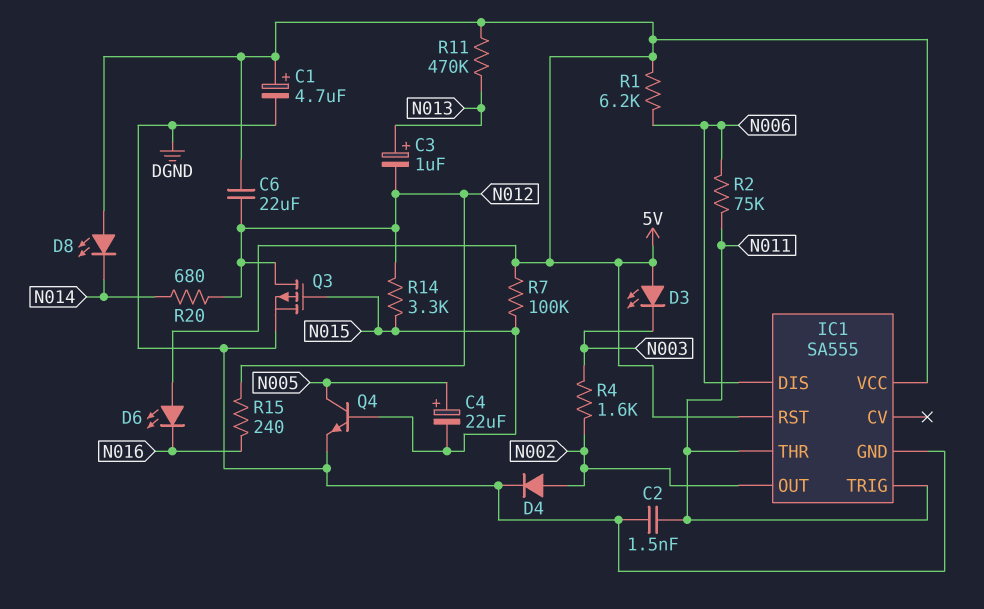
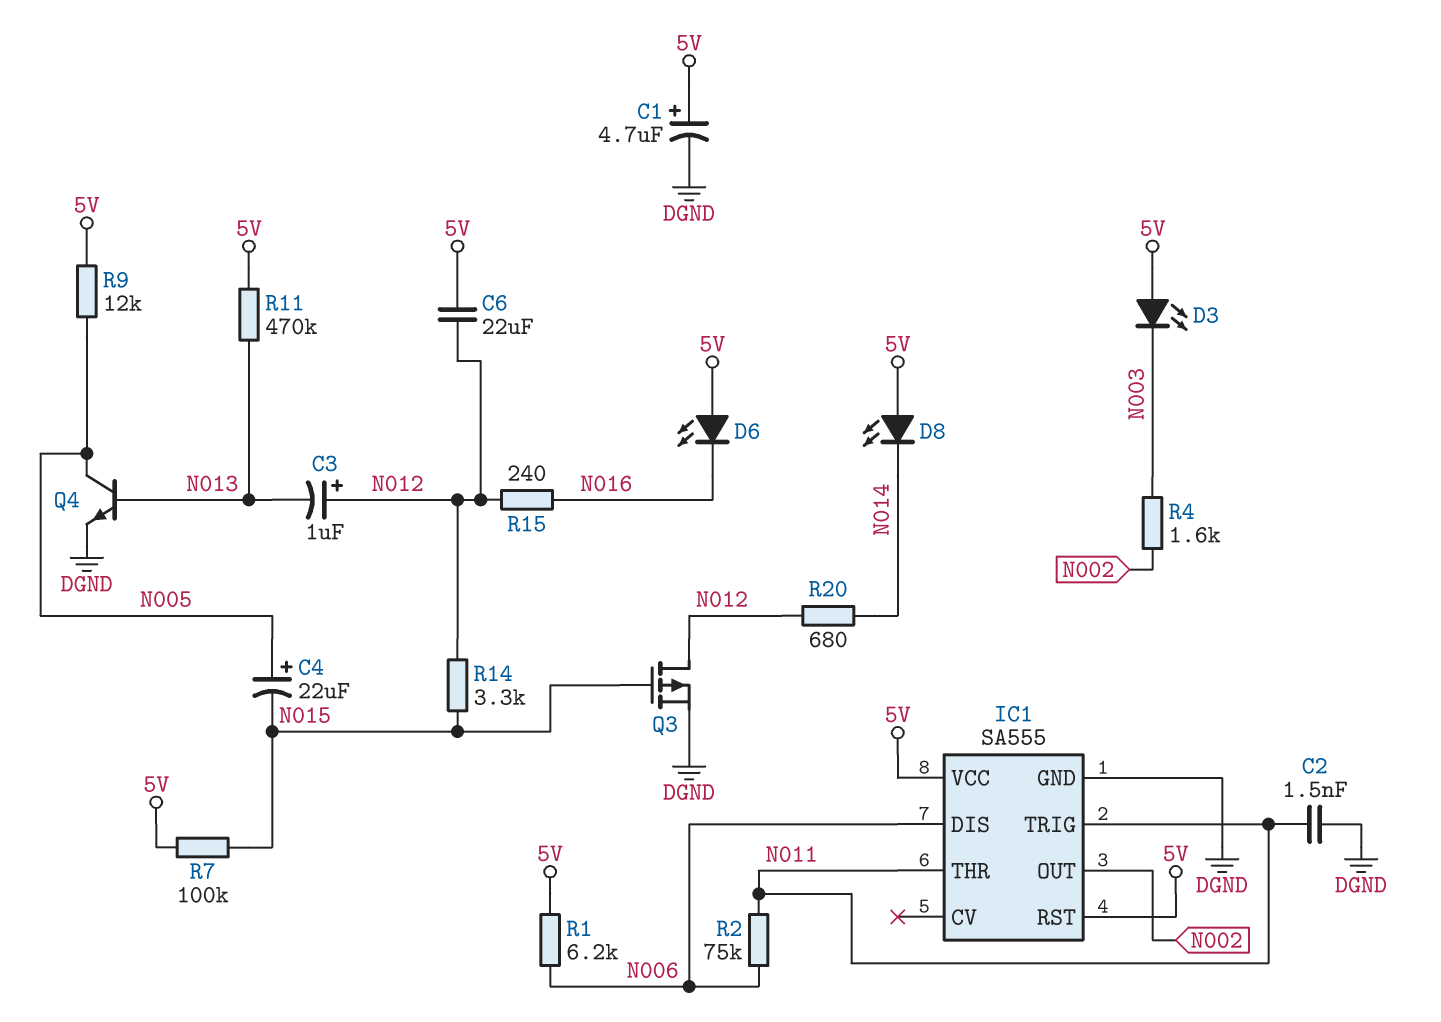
C3: 1uF (plus N013, minus N012) -> 1uF (plus N012, minus N013)
D4: diode (A N002, K DGND) -> none
Q4: NPN (B N015, C N005, E DGND) -> NPN (B N013, C N005, E DGND)
R9: none -> 12k (5V, N005)

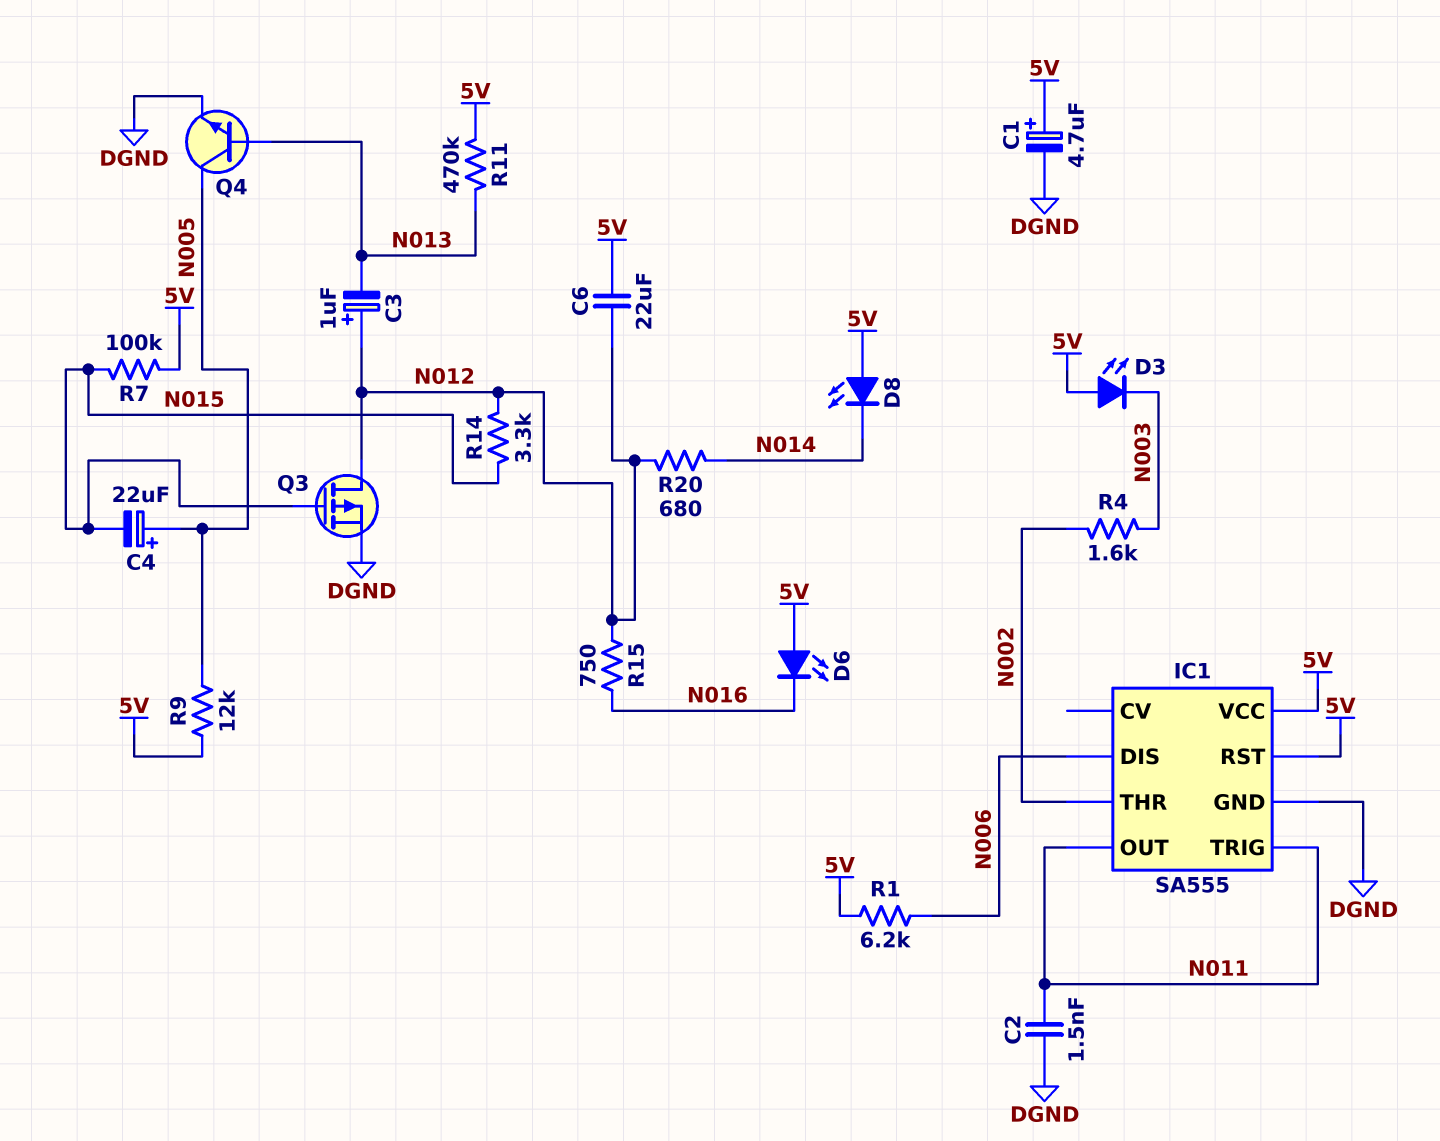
IC1 pin OUT: N002 -> N011
IC1 pin THR: N011 -> N002
R2: 75k (N006, N011) -> none
R15: 240 (N012, N016) -> 750 (N012, N016)

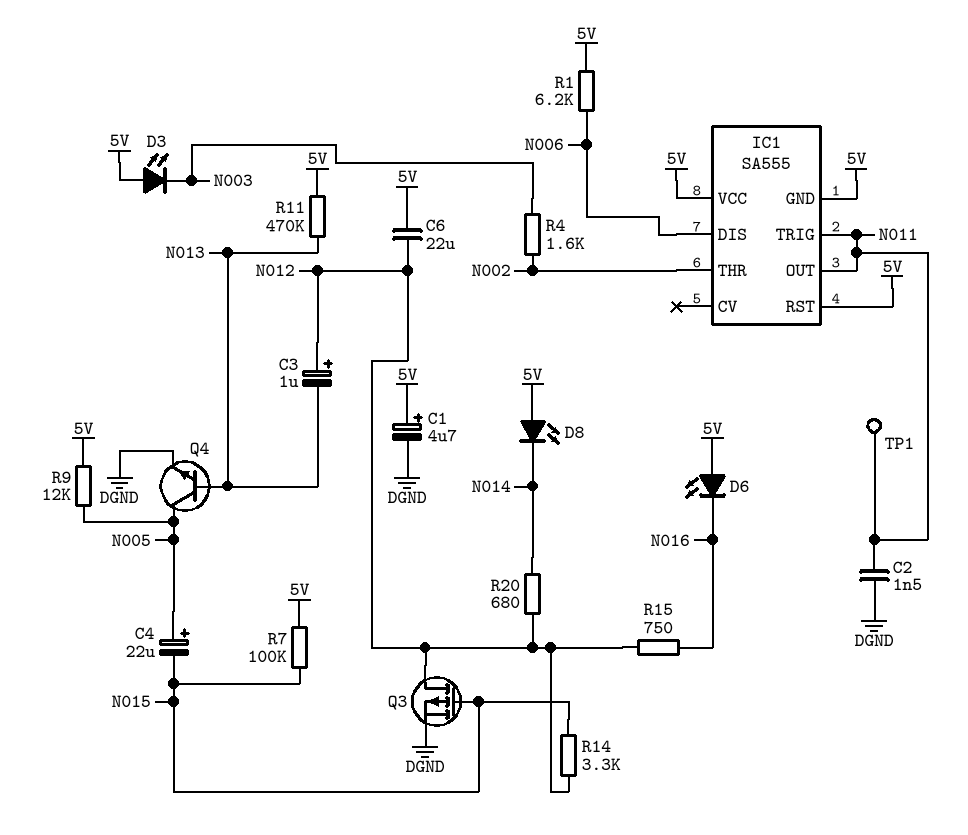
IC1 pin GND: DGND -> 5V
TP1: none -> test point (N011)

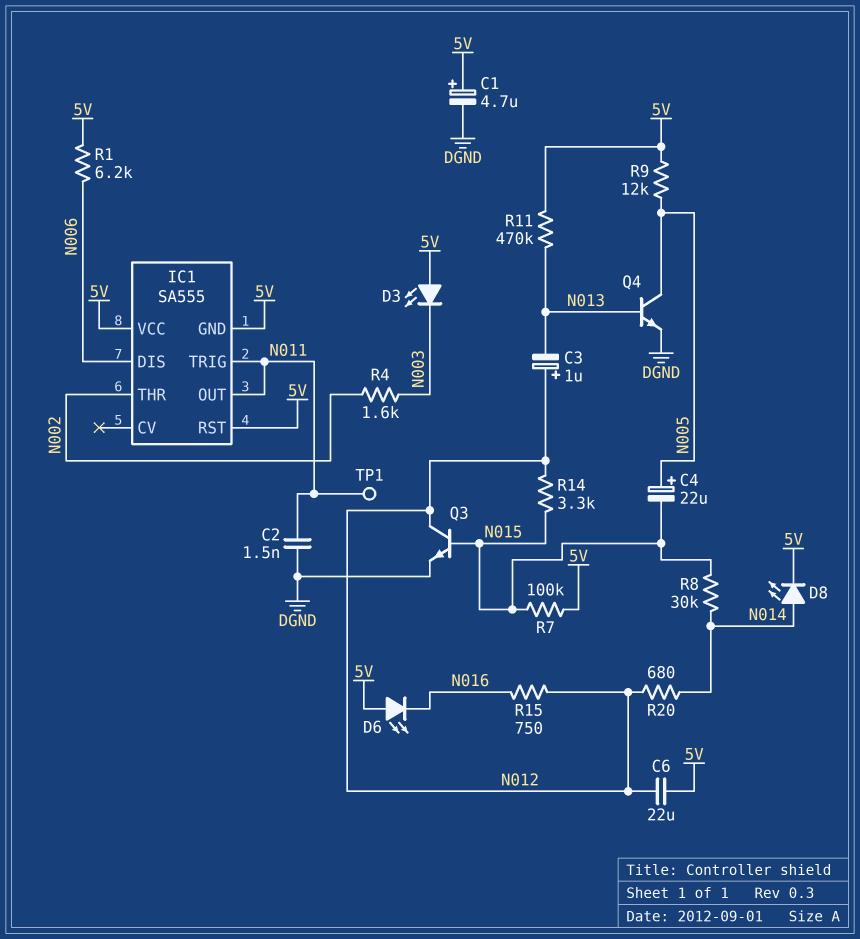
D8: LED (A 5V, K N014) -> LED (A N014, K 5V)
Q3: PMOS (G N015, D N012, S DGND) -> NPN (B N015, C N012, E DGND)
R8: none -> 30k (N014, N015)

